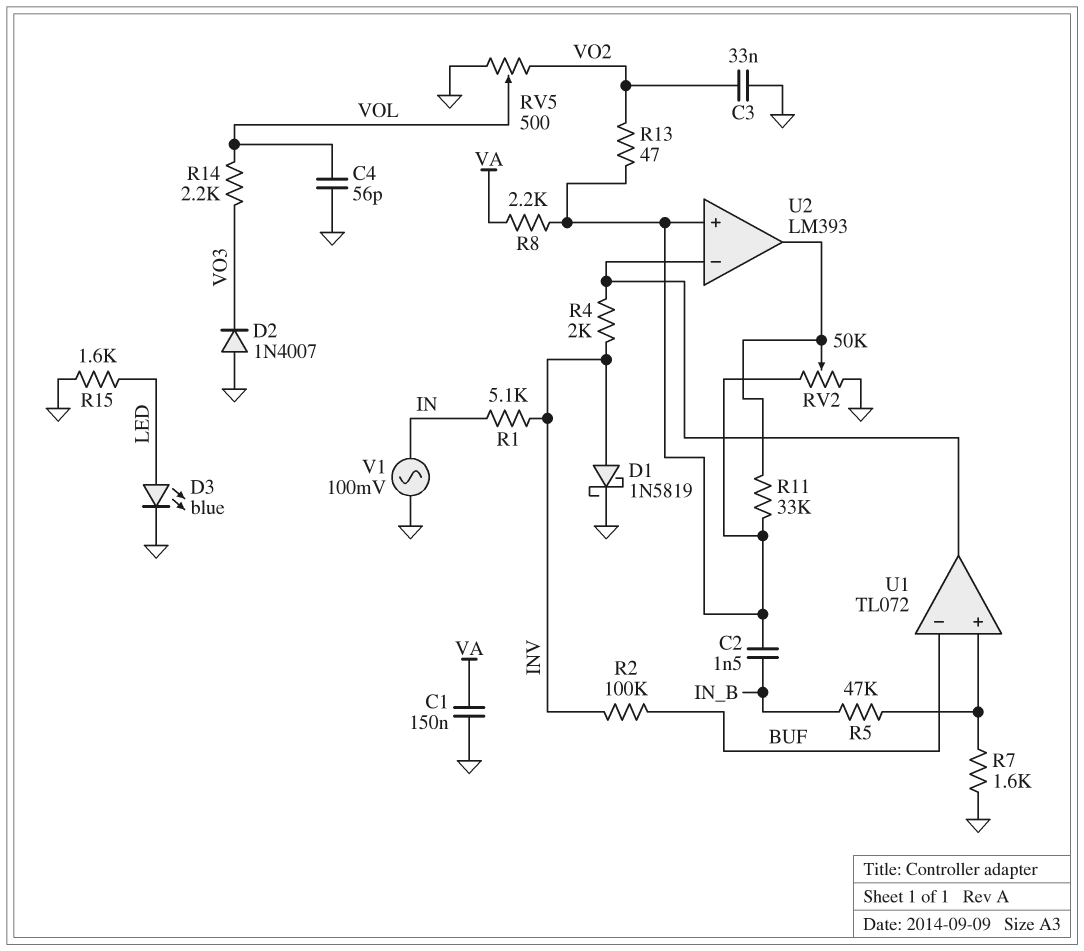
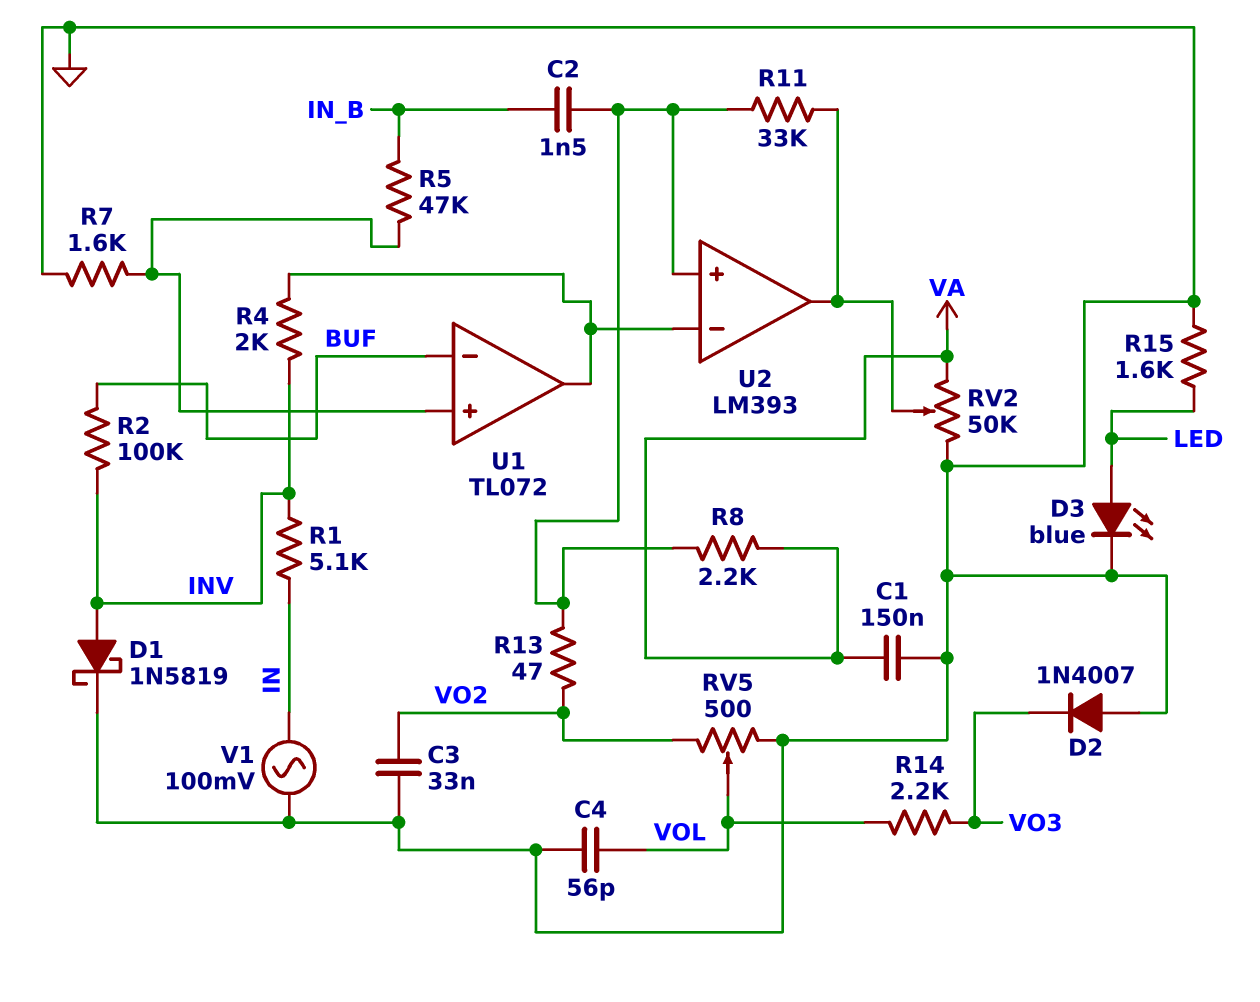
RV2: 50k (GND, U2/in+, wiper U2/out) -> 50k (GND, VA, wiper U2/out)

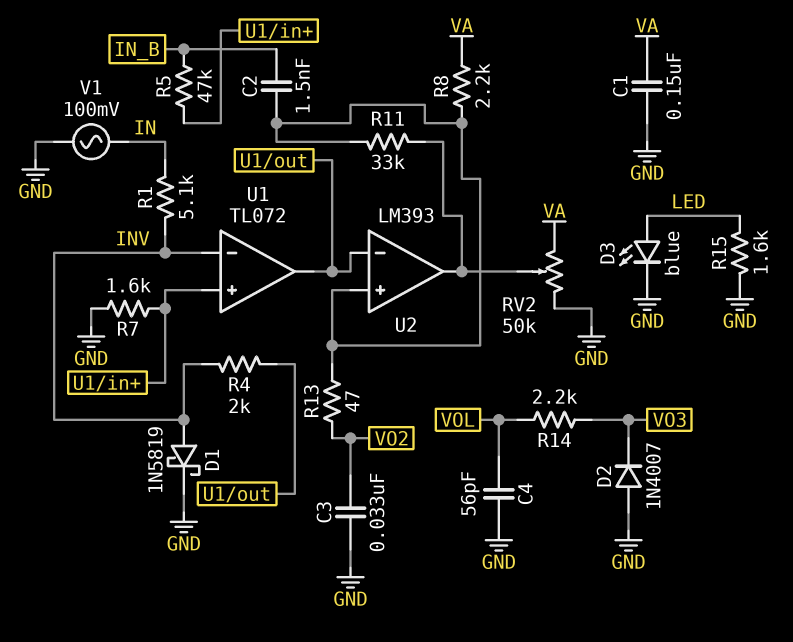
R2: 100k (BUF, INV) -> none
RV5: 500 (GND, VO2, wiper VOL) -> none
U1 pin in-: BUF -> INV

